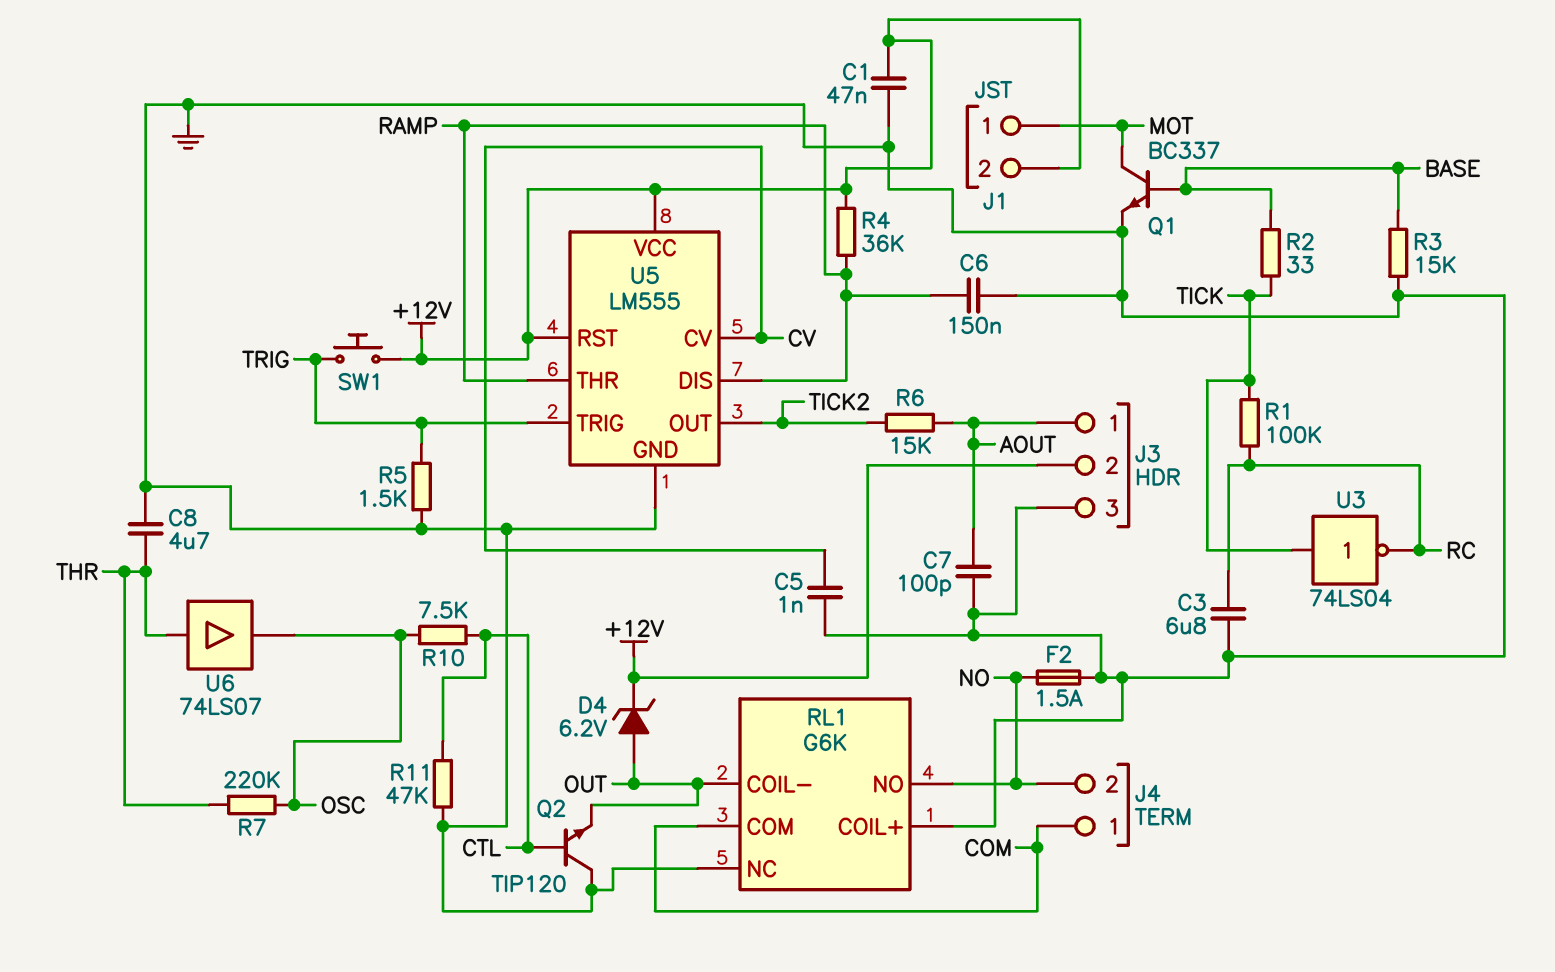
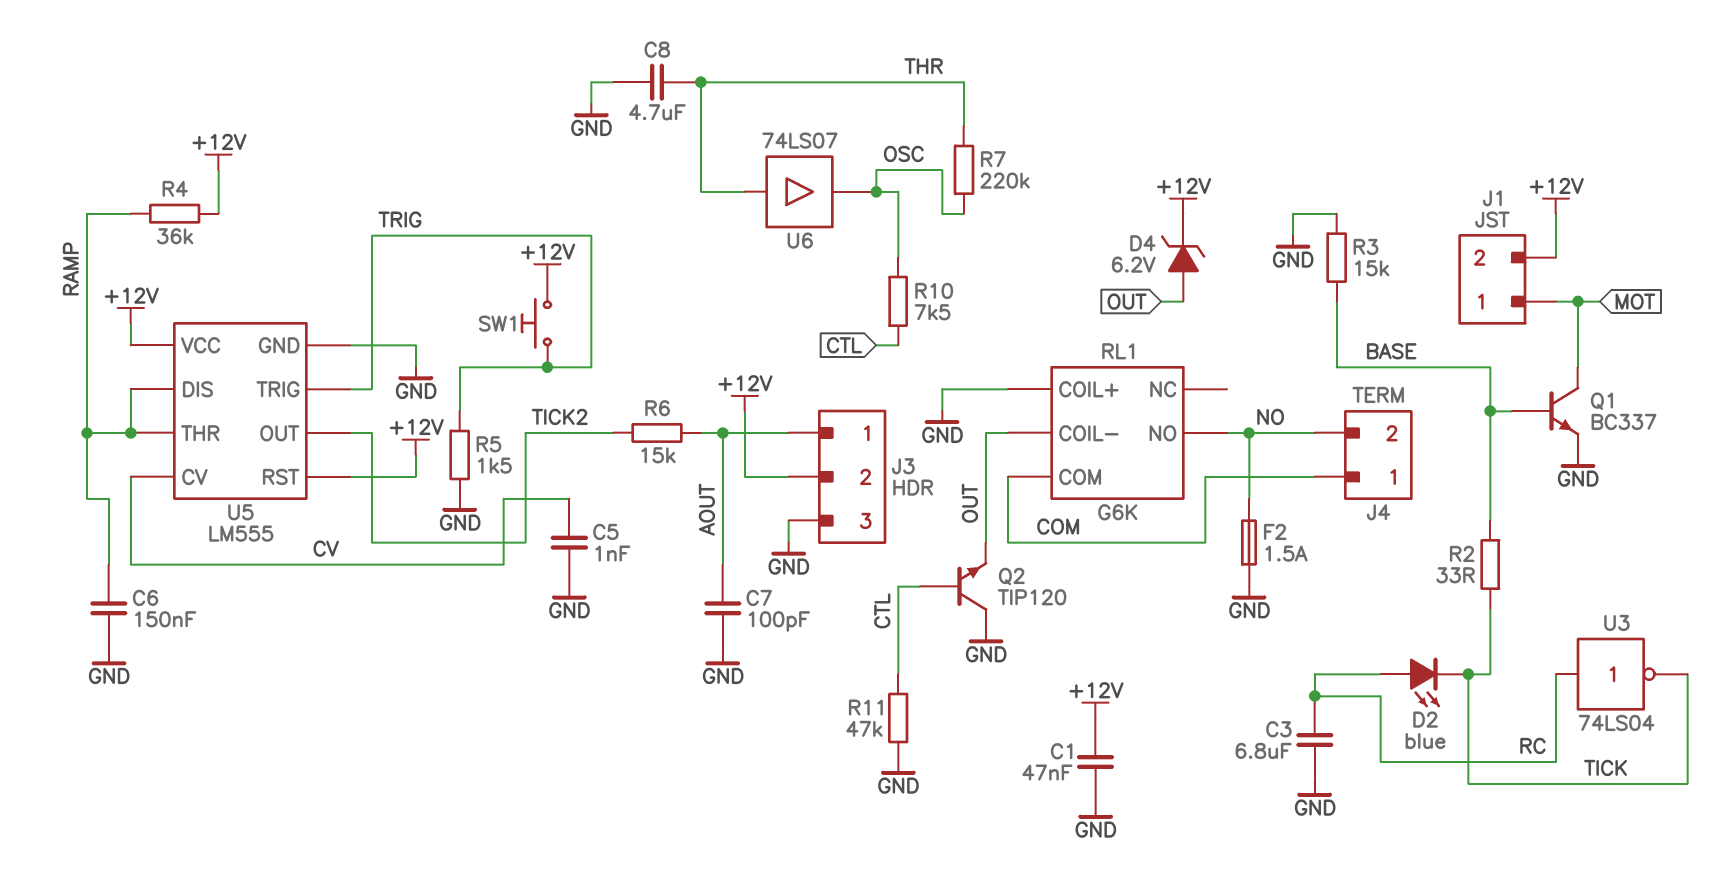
D2: none -> LED blue (A RC, K TICK)
R1: 100k (RC, TICK) -> none
RL1 pin NC: GND -> none
U3: NOT 74LS04 (in TICK, out RC) -> NOT 74LS04 (in RC, out TICK)

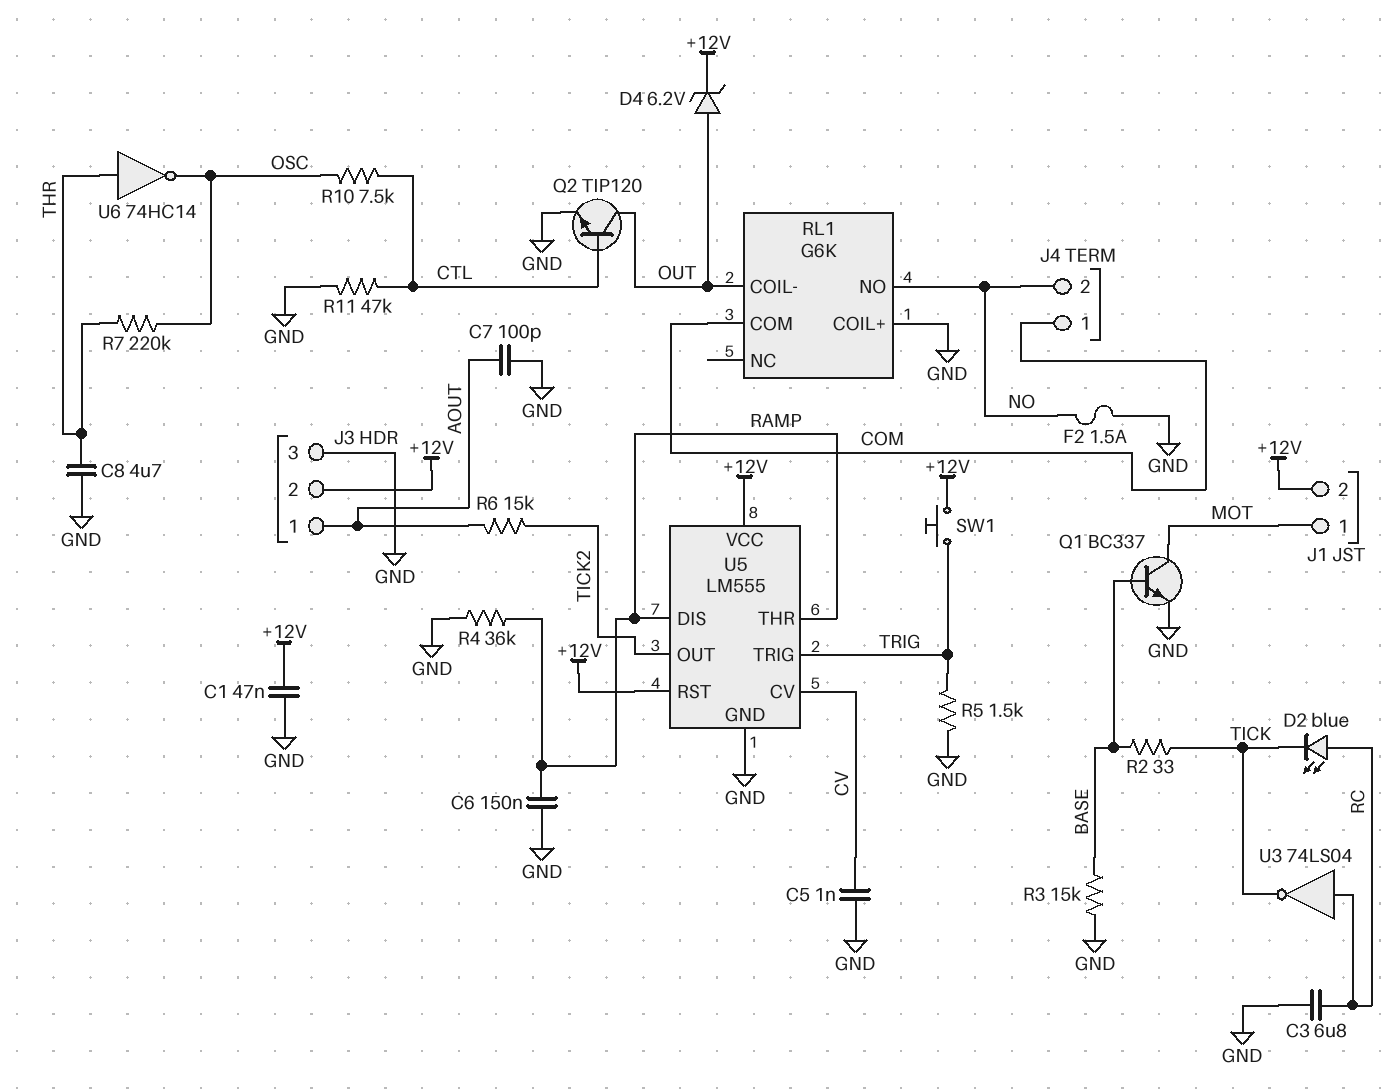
Q2: NPN TIP120 (B CTL, C GND, E OUT) -> NPN TIP120 (B CTL, C OUT, E GND)
R4: 36k (+12V, RAMP) -> 36k (GND, RAMP)
U6: buffer 74LS07 (in THR, out OSC) -> NOT 74HC14 (in THR, out OSC)

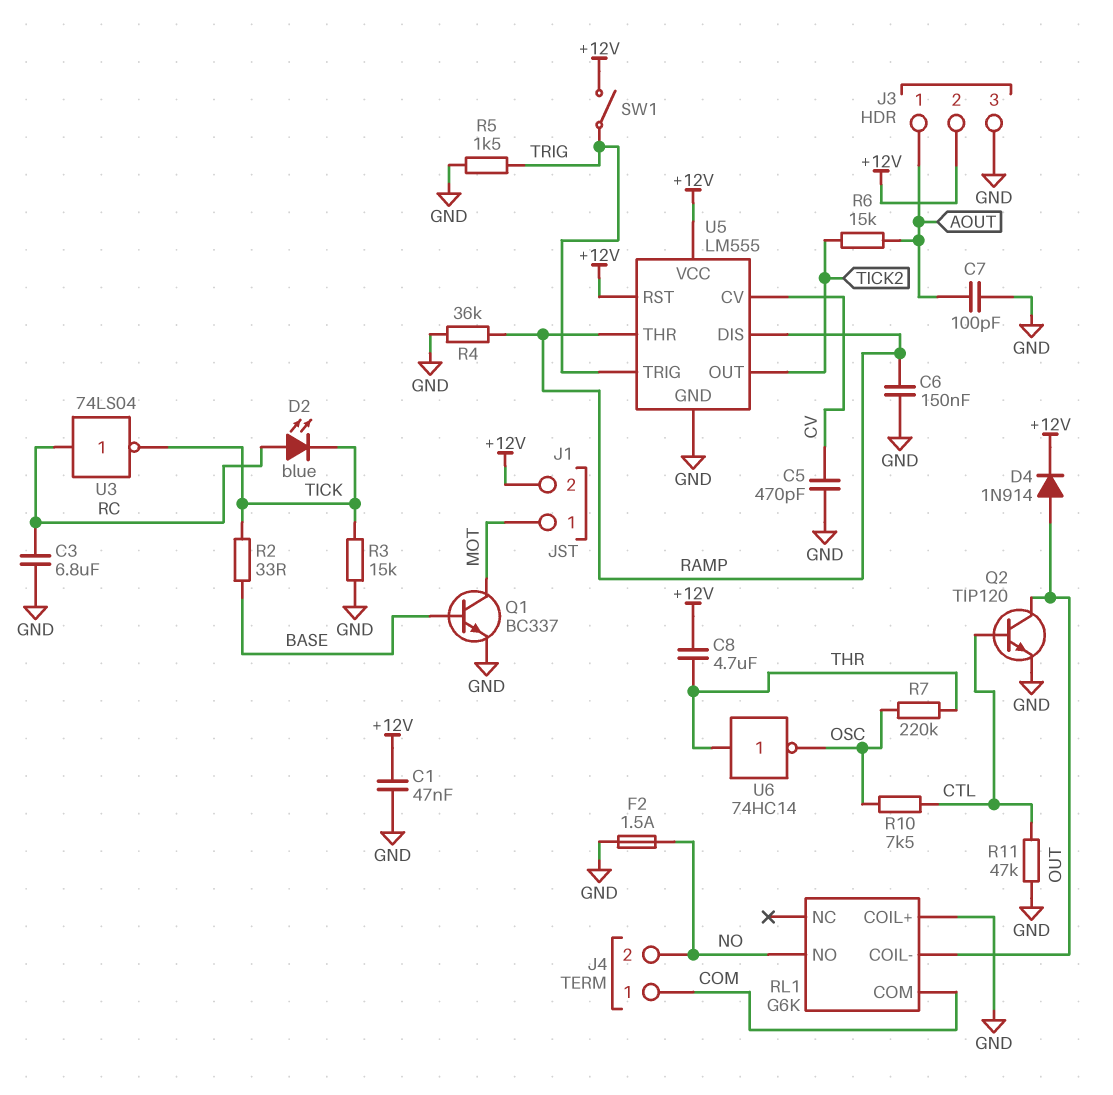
C5: 1nF (CV, GND) -> 470pF (CV, GND)
C8: 4.7uF (GND, THR) -> 4.7uF (+12V, THR)
D4: zener 6.2V (A OUT, K +12V) -> diode 1N914 (A OUT, K +12V)
R3: 15k (BASE, GND) -> 15k (GND, TICK)
SW1: button (+12V, TRIG) -> switch (+12V, TRIG)

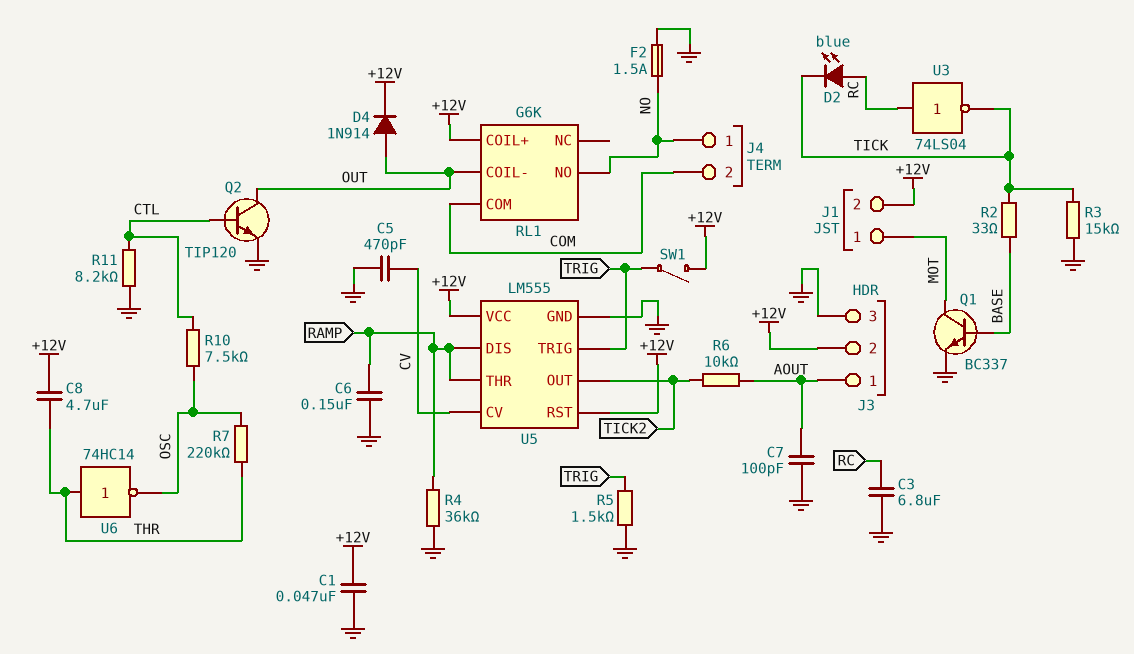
J4 pin 1: COM -> NO
J4 pin 2: NO -> COM
R6: 15k (AOUT, TICK2) -> 10k (AOUT, TICK2)
R11: 47k (CTL, GND) -> 8.2k (CTL, GND)
RL1 pin COIL+: GND -> +12V

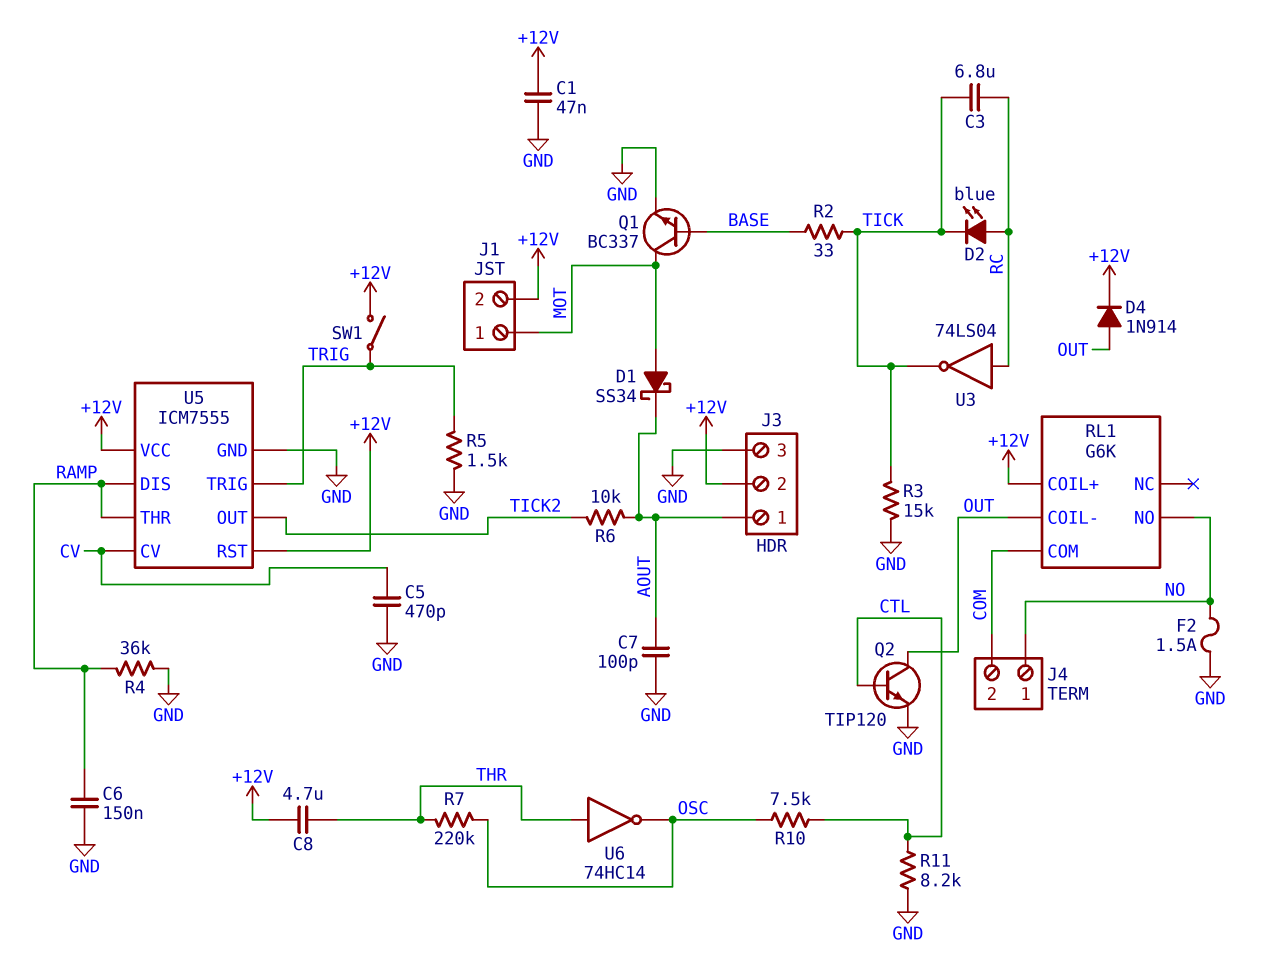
C3: 6.8uF (GND, RC) -> 6.8uF (RC, TICK)
D1: none -> schottky SS34 (A MOT, K AOUT)
U5: LM555 -> ICM7555

